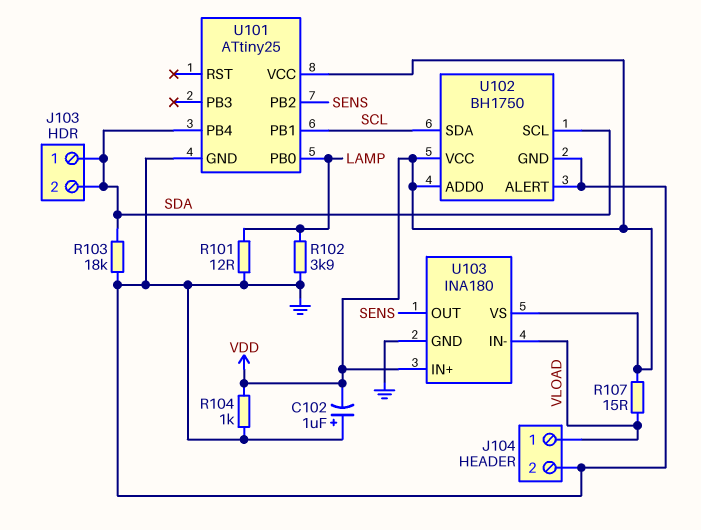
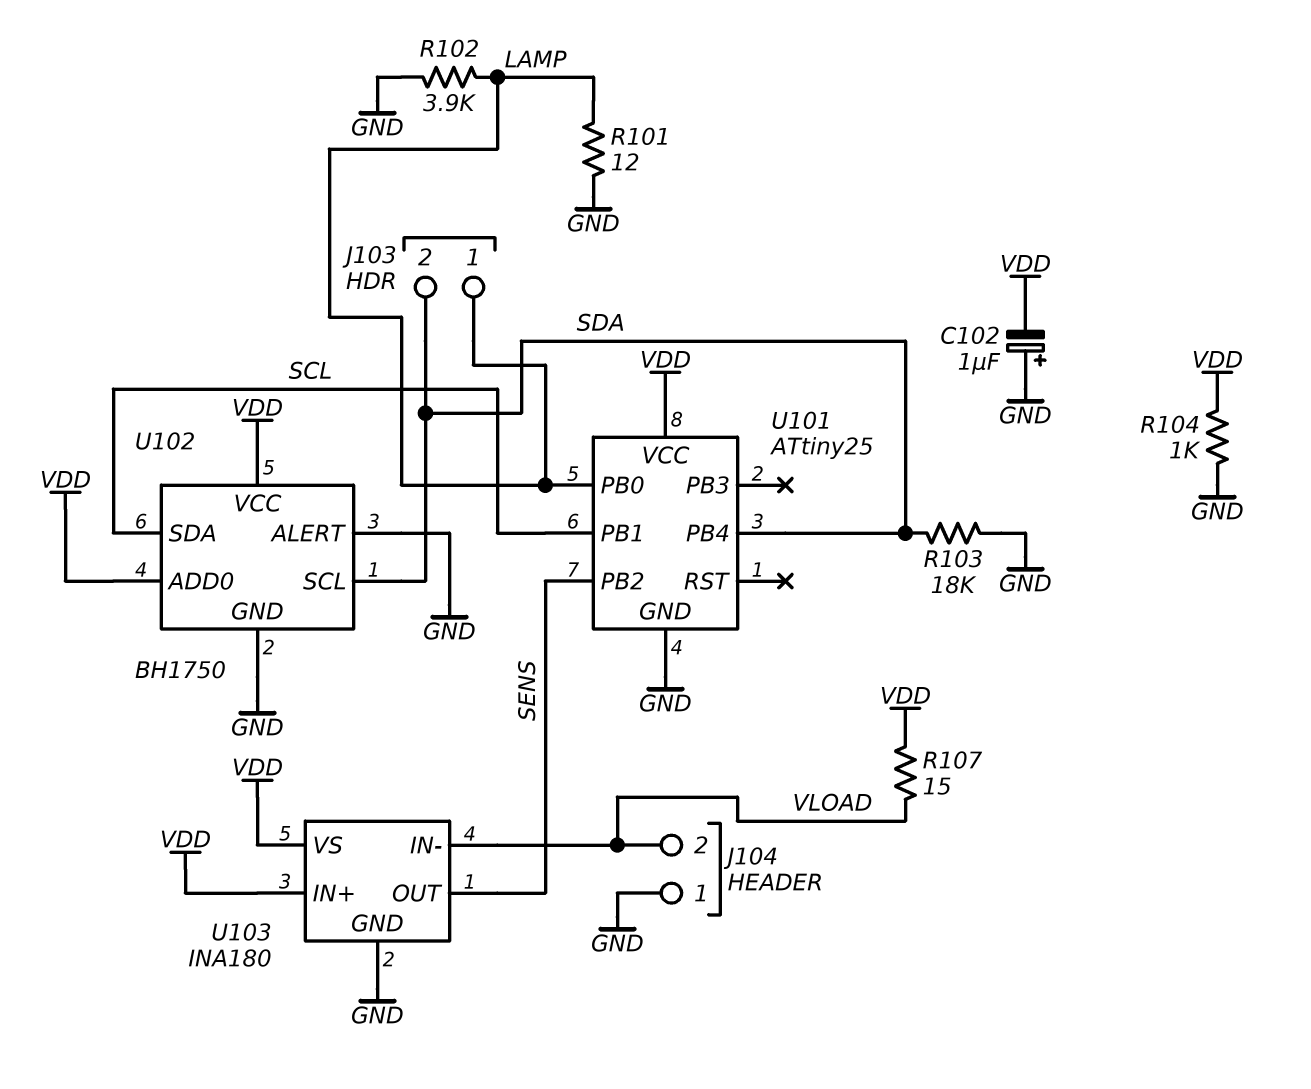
J103 pin 1: SDA -> LAMP
J104 pin 1: VLOAD -> GND
J104 pin 2: GND -> VLOAD

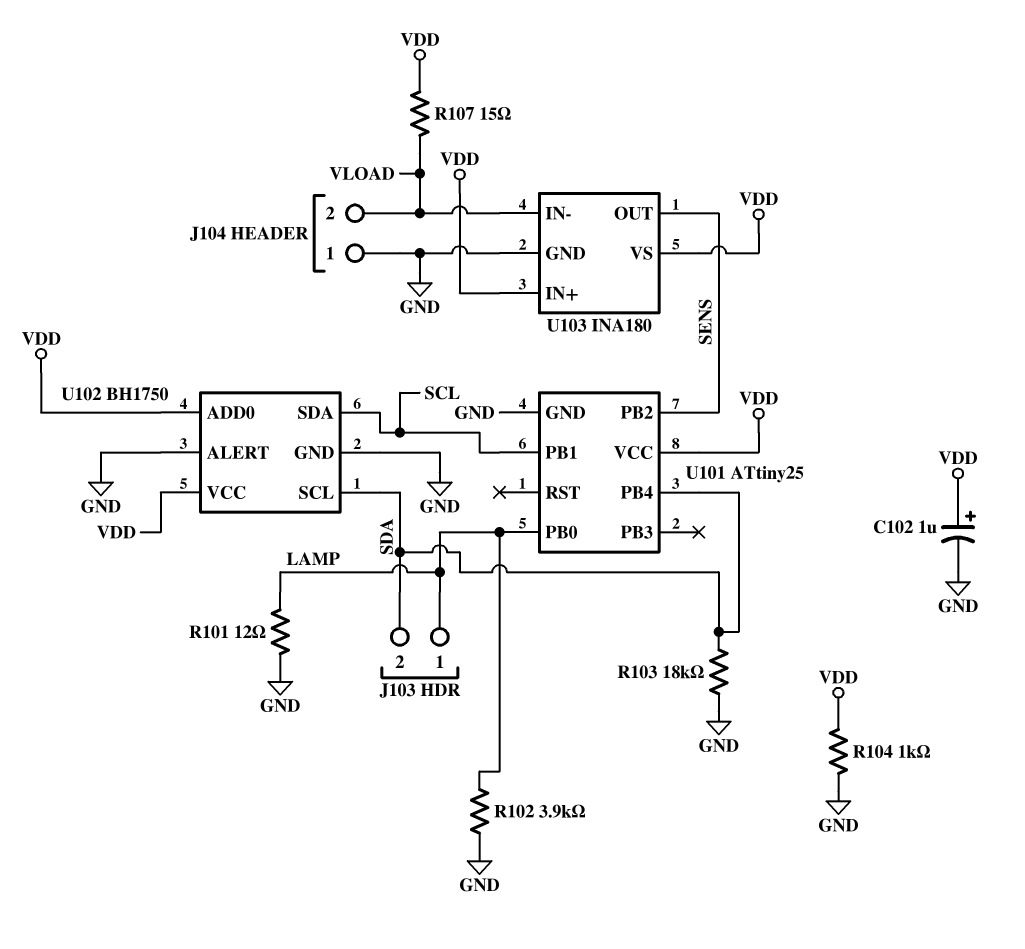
C102: 1uF (plus GND, minus VDD) -> 1uF (plus VDD, minus GND)

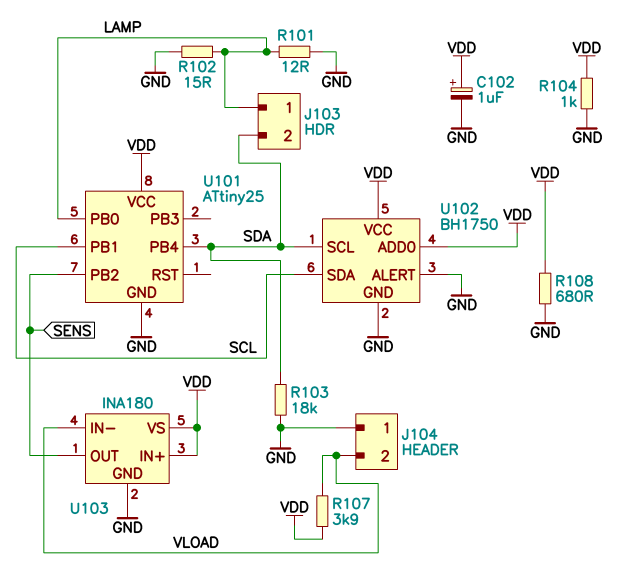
R102: 3.9k (GND, LAMP) -> 15 (GND, LAMP)
R107: 15 (VDD, VLOAD) -> 3.9k (VDD, VLOAD)
R108: none -> 680 (GND, VDD)

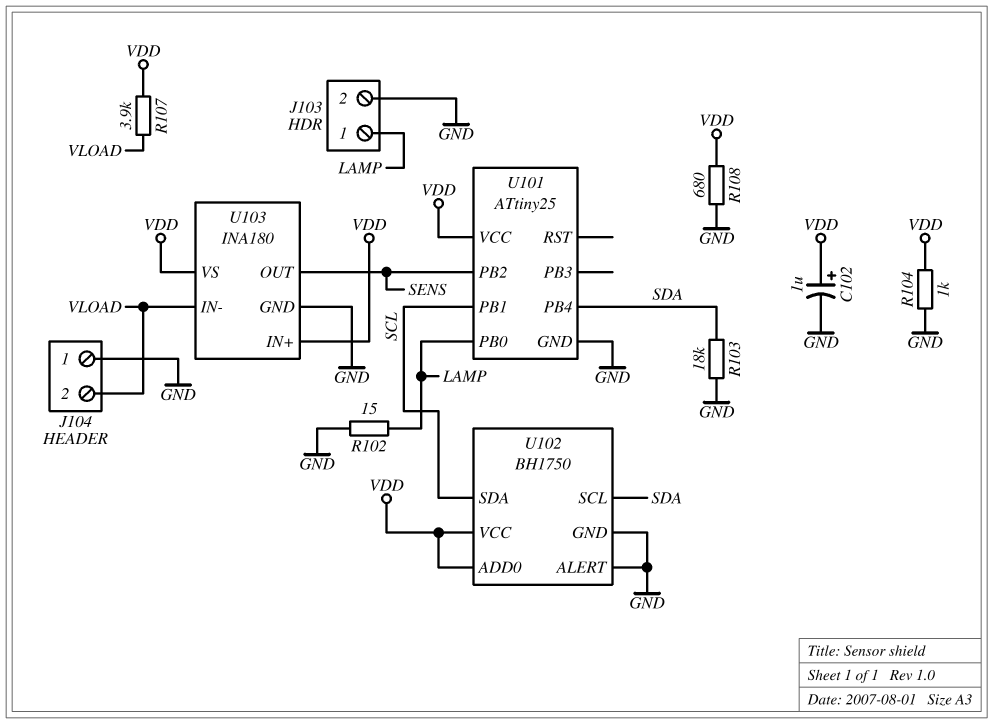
J103 pin 2: SDA -> GND
R101: 12 (GND, LAMP) -> none

